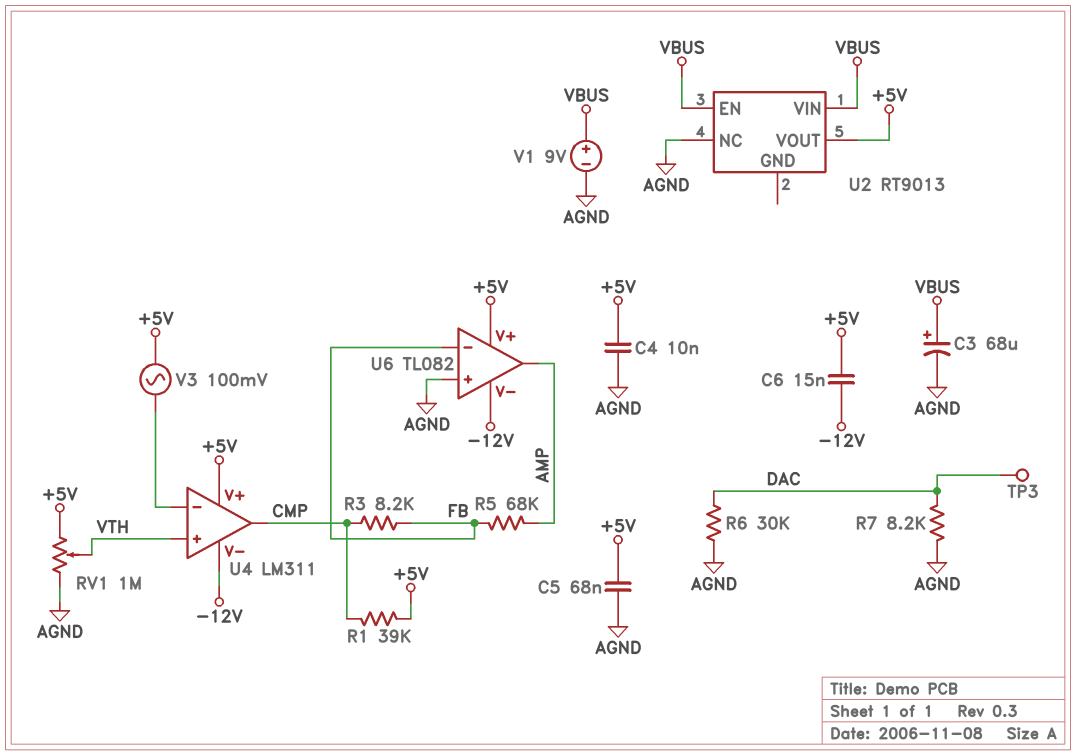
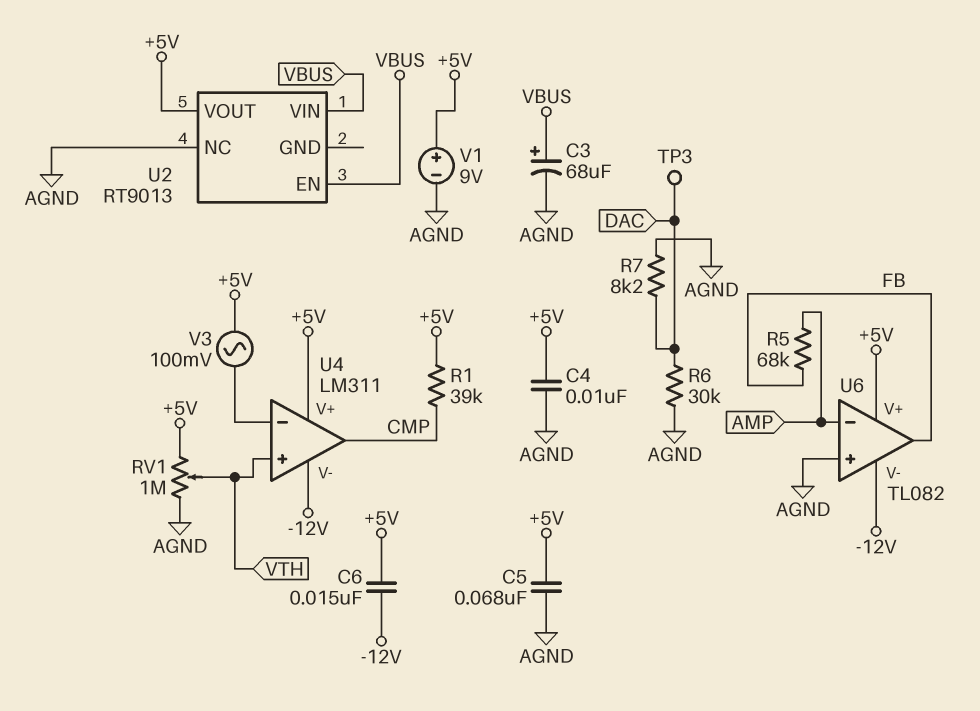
R3: 8.2k (CMP, FB) -> none
U6 pin in-: FB -> AMP
U6 pin out: AMP -> FB
V1: 9V (plus VBUS, minus AGND) -> 9V (plus +5V, minus AGND)

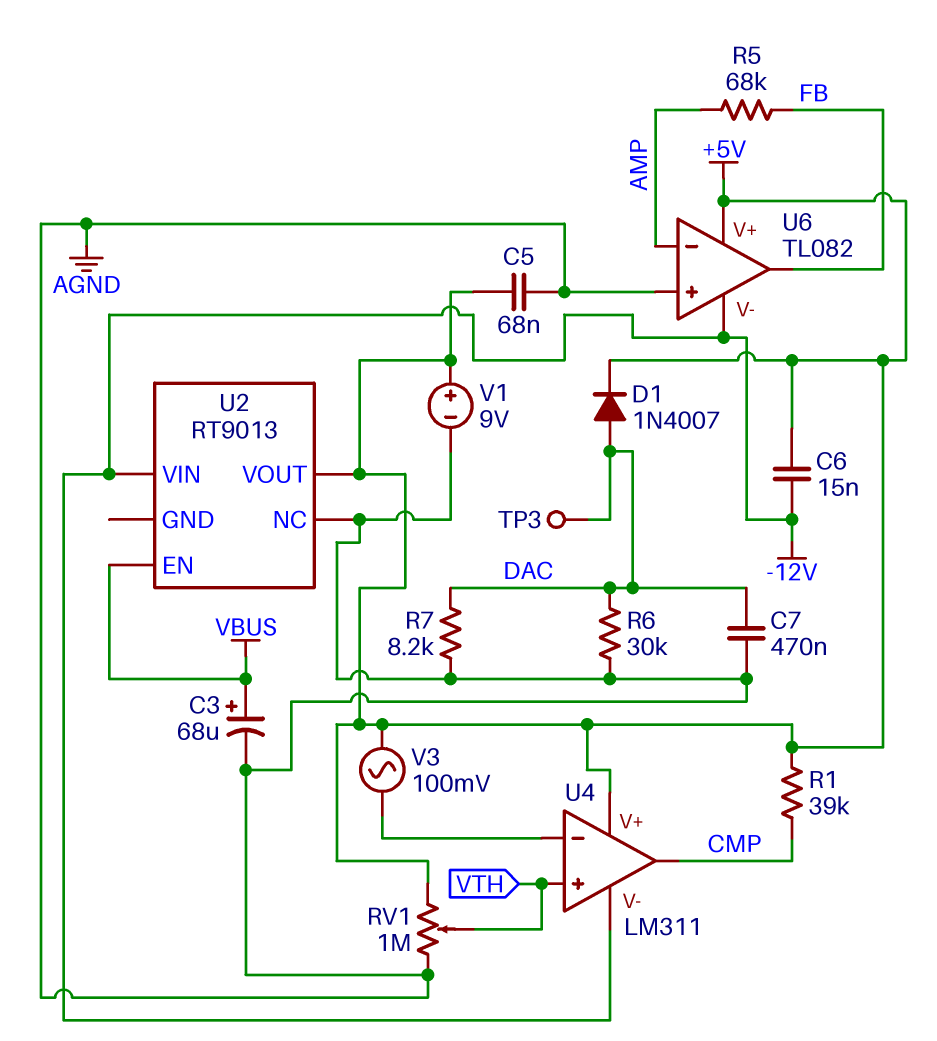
C4: 10nF (+5V, AGND) -> none
C7: none -> 470nF (AGND, DAC)
D1: none -> diode 1N4007 (A DAC, K +5V)
U2 pin VIN: VBUS -> -12V

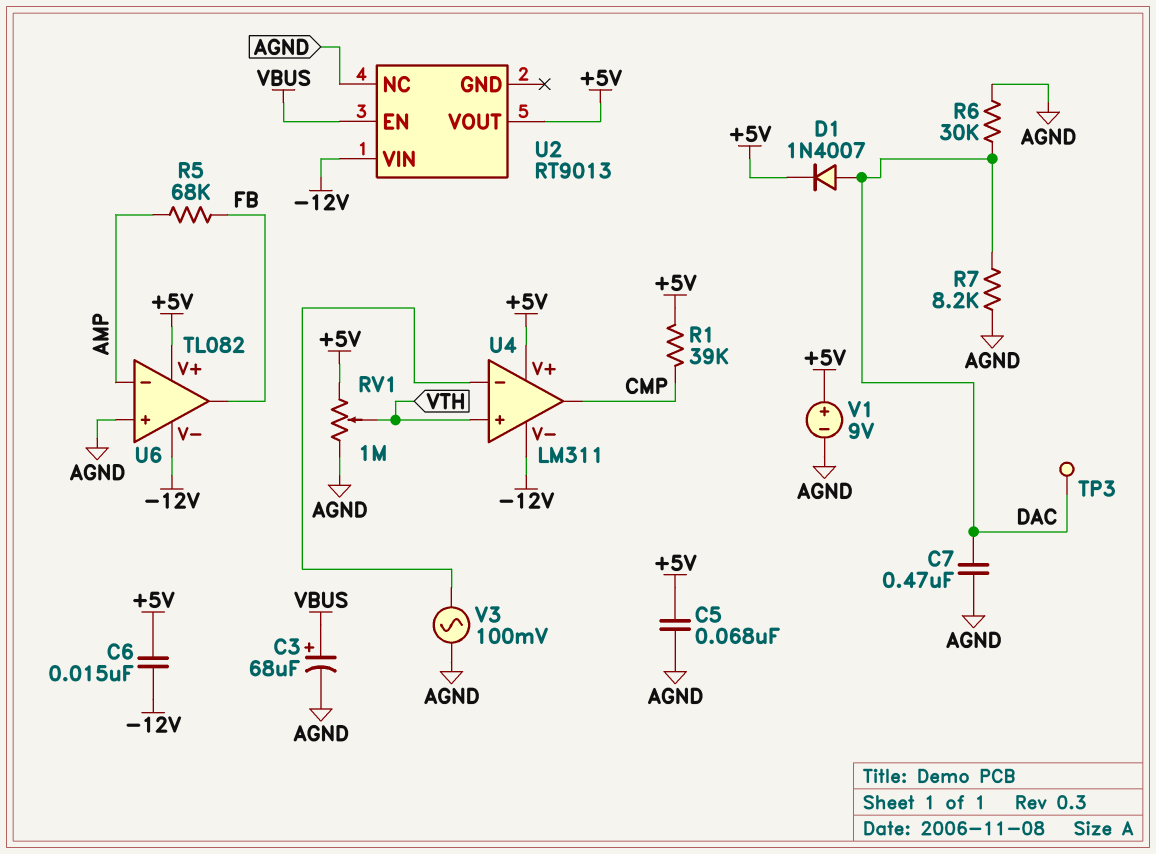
V3: AC 100mV (+5V, U4/in-) -> AC 100mV (AGND, U4/in-)

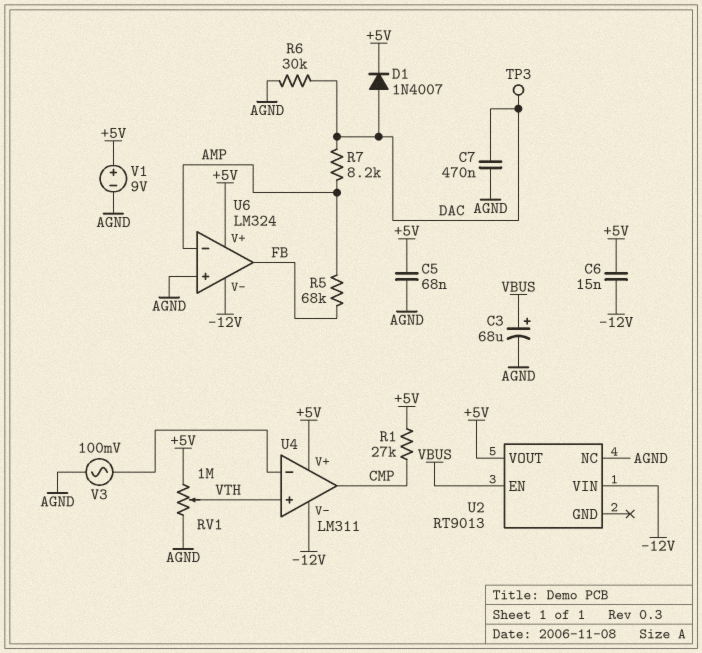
R1: 39k (+5V, CMP) -> 27k (+5V, CMP)
R7: 8.2k (AGND, DAC) -> 8.2k (AMP, DAC)
U6: TL082 -> LM324

